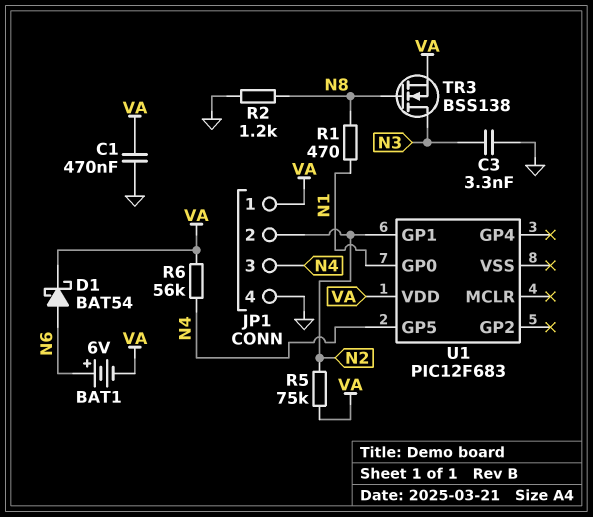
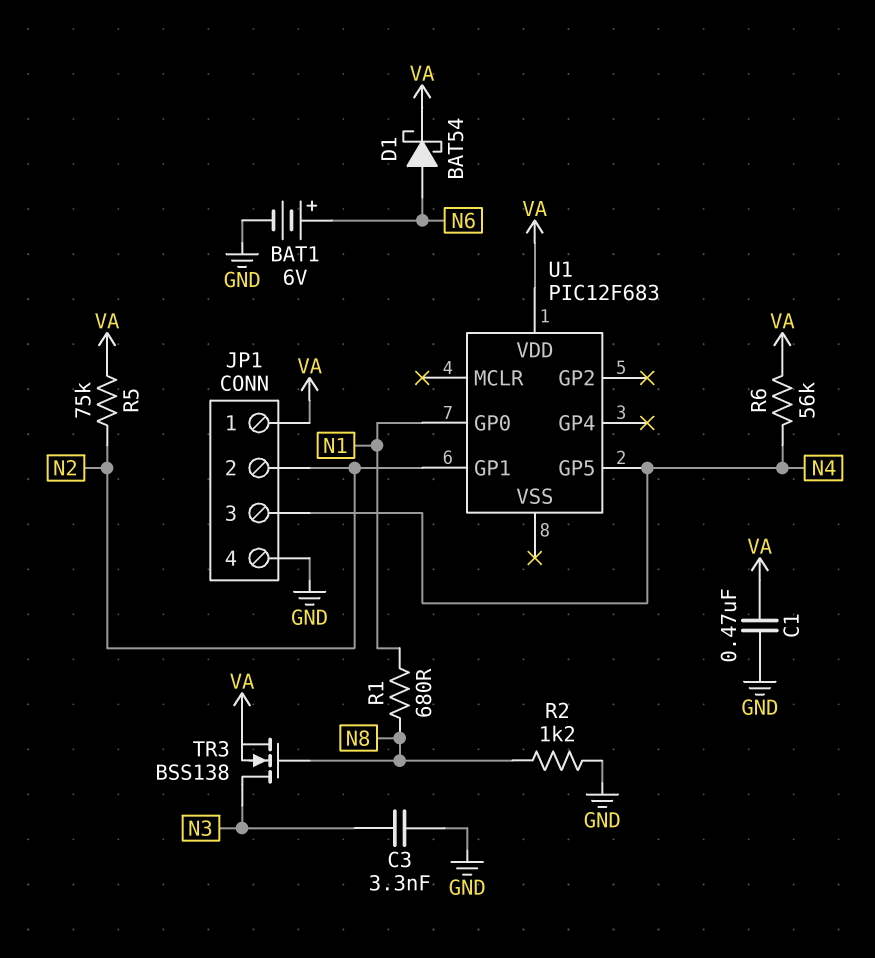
BAT1: 6V (plus N6, minus VA) -> 6V (plus N6, minus GND)
R1: 470 (N1, N8) -> 680 (N1, N8)

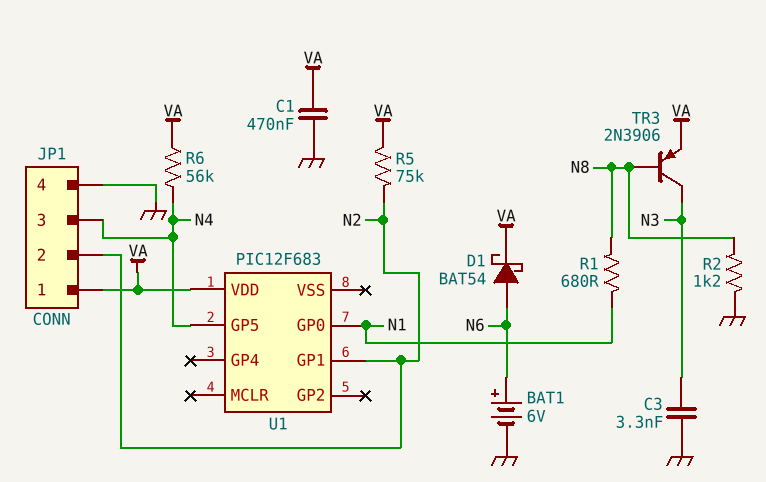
TR3: NMOS BSS138 (G N8, D N3, S VA) -> PNP 2N3906 (B N8, C N3, E VA)

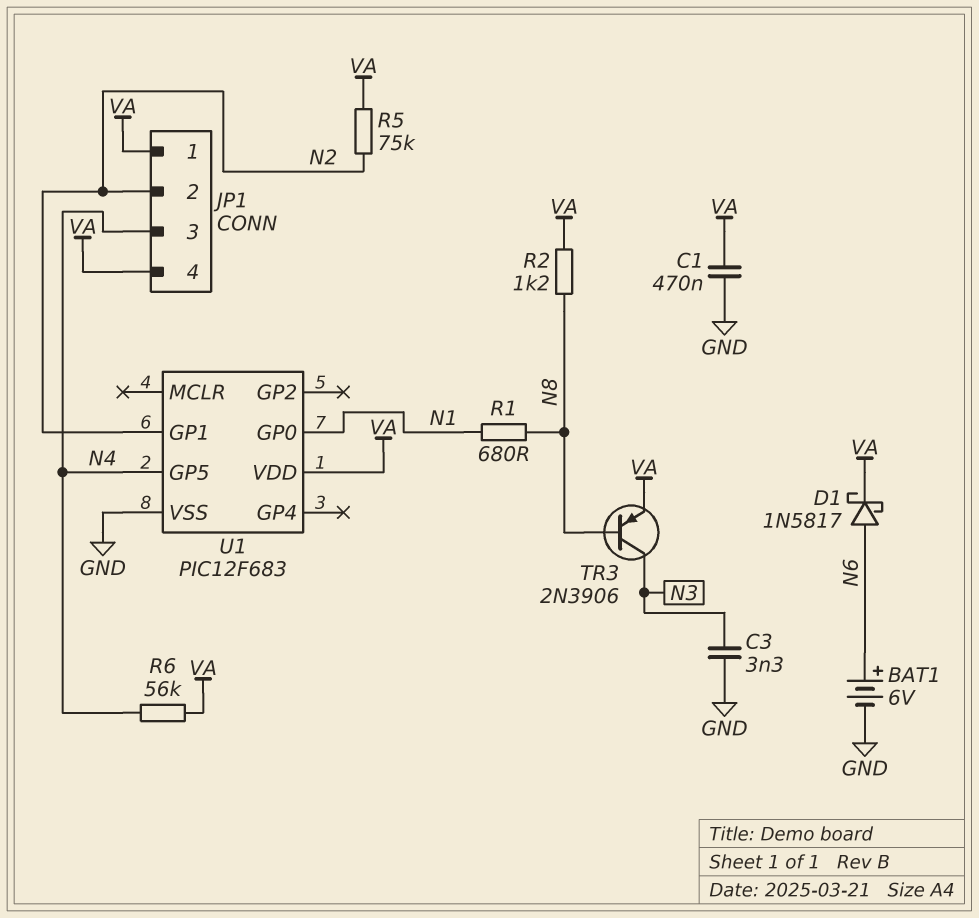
D1: schottky BAT54 (A N6, K VA) -> schottky 1N5817 (A N6, K VA)
JP1 pin 4: GND -> VA
R2: 1.2k (GND, N8) -> 1.2k (N8, VA)
U1 pin VSS: none -> GND

